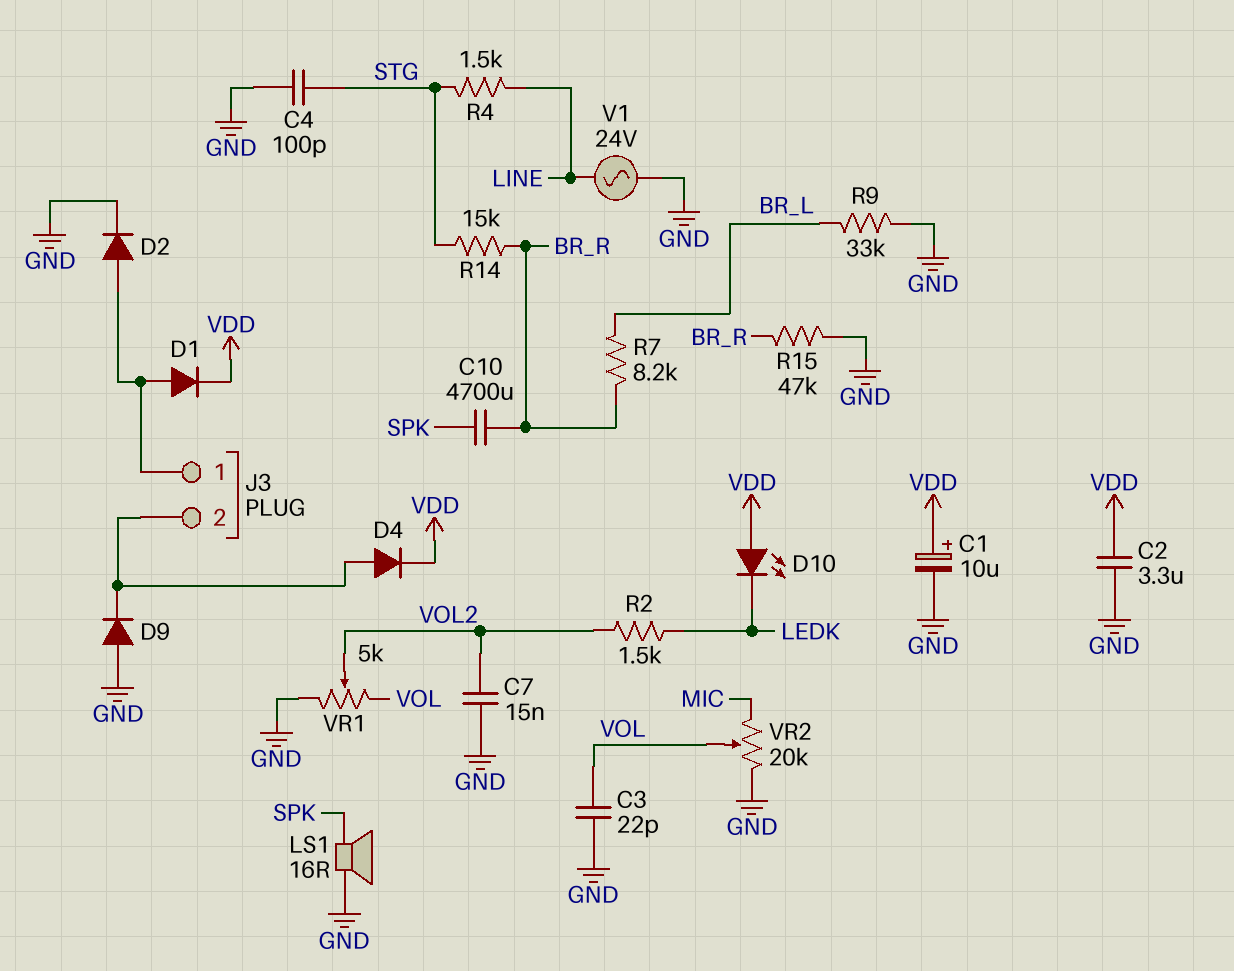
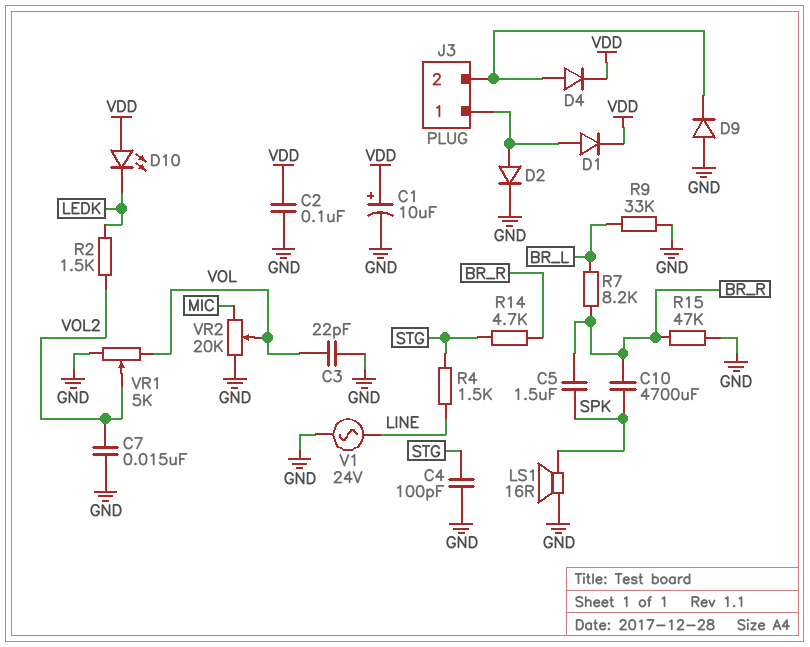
C2: 3.3uF (GND, VDD) -> 100nF (GND, VDD)
C5: none -> 1.5uF (BR_R, SPK)
R14: 15k (BR_R, STG) -> 4.7k (BR_R, STG)

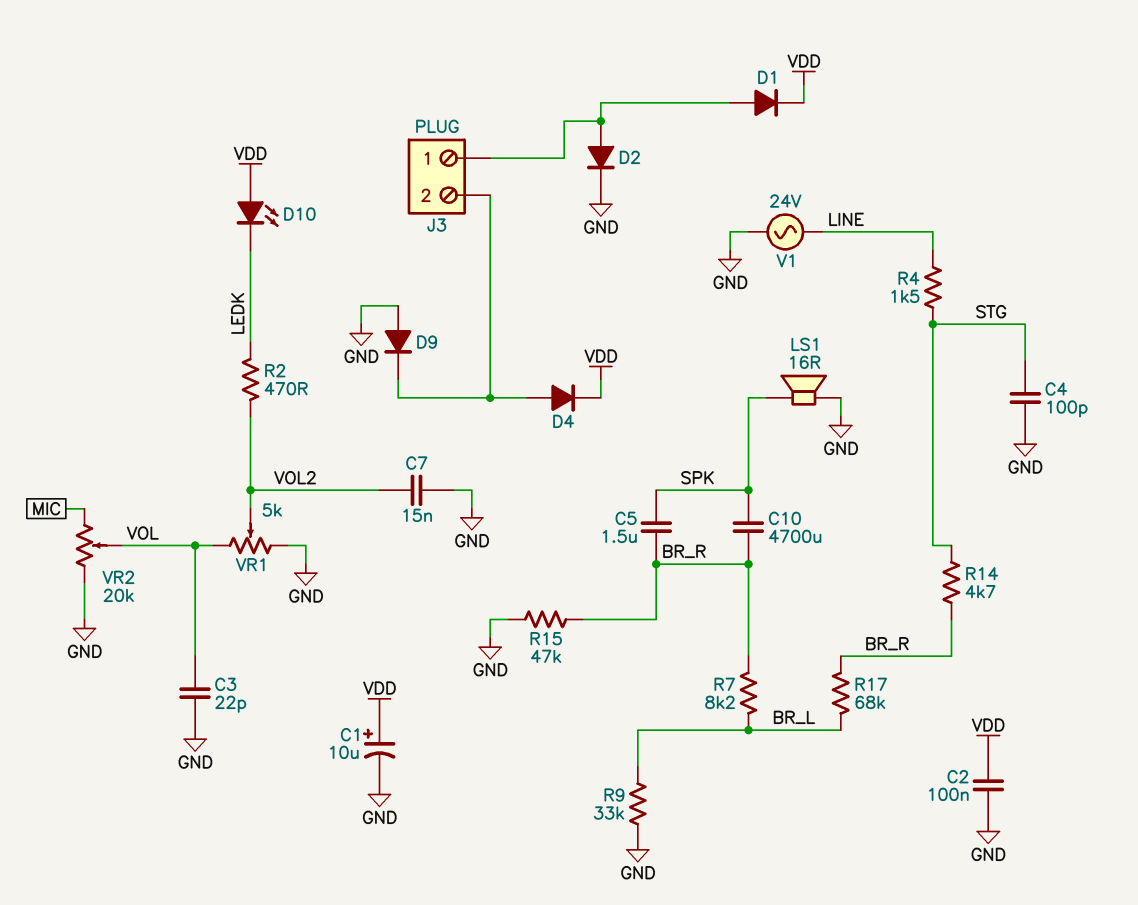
R2: 1.5k (LEDK, VOL2) -> 470 (LEDK, VOL2)
R17: none -> 68k (BR_L, BR_R)

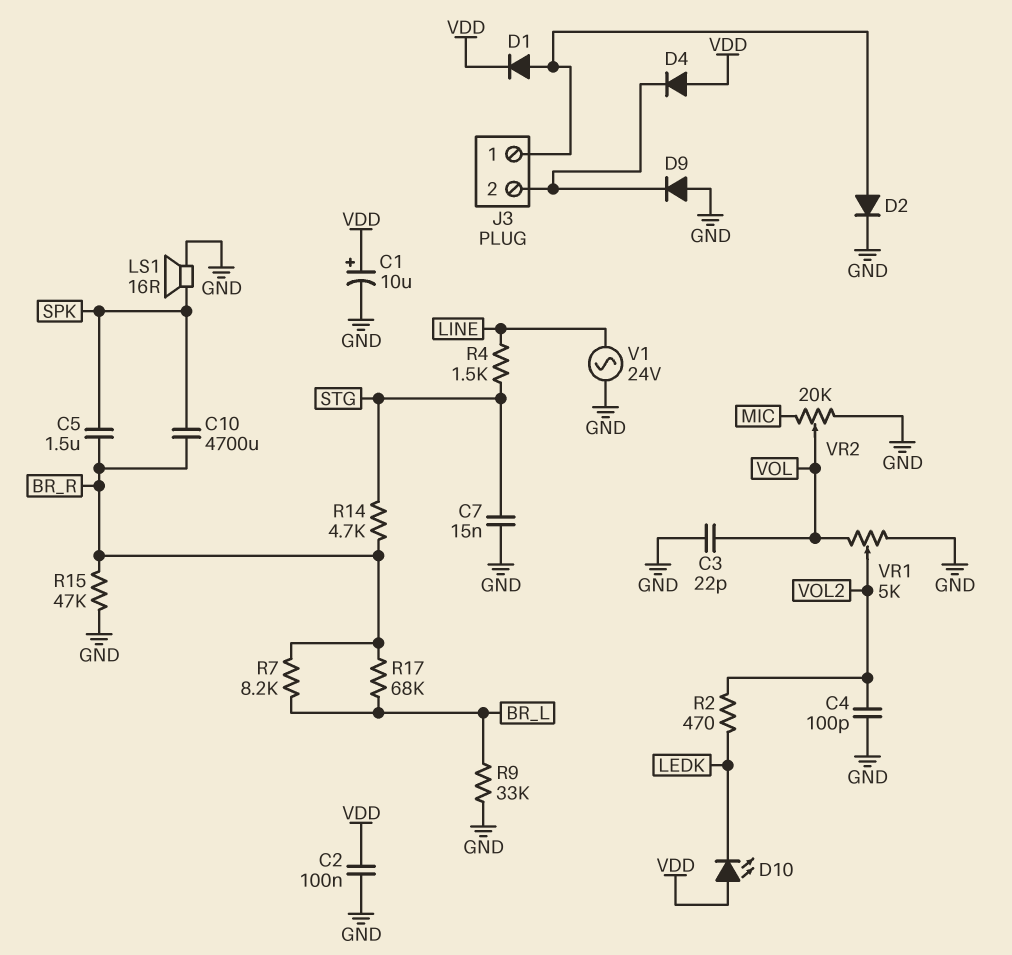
C4: 100pF (GND, STG) -> 100pF (GND, VOL2)
C7: 15nF (GND, VOL2) -> 15nF (GND, STG)
D4: diode (A J3/2, K VDD) -> diode (A VDD, K J3/2)

